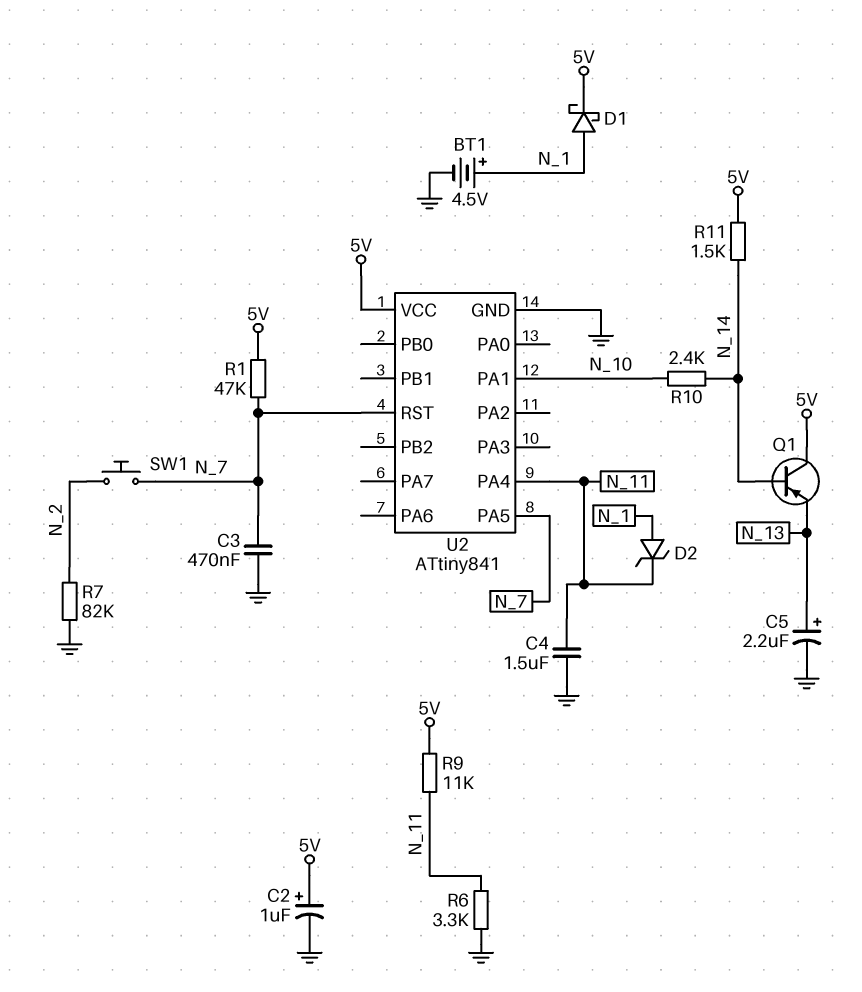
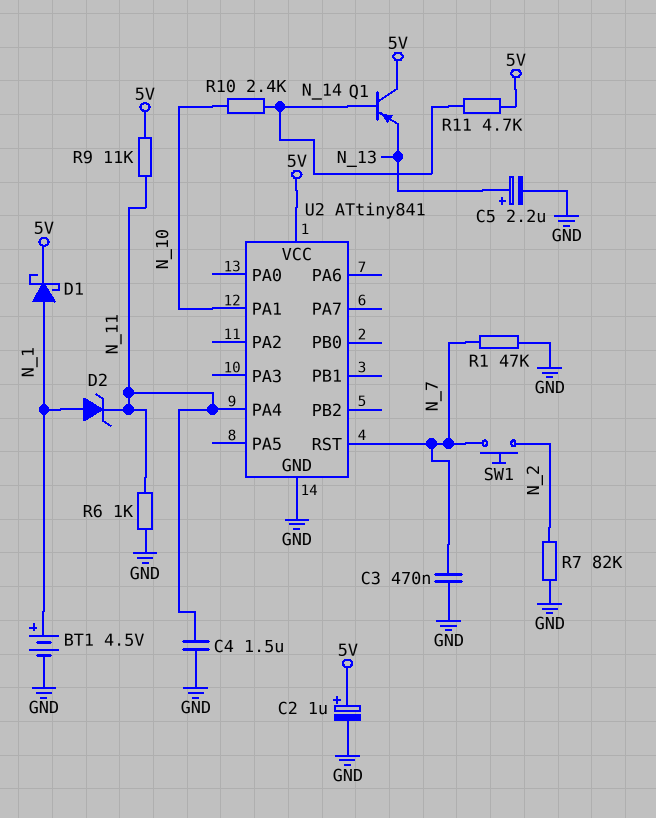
R1: 47k (5V, N_7) -> 47k (GND, N_7)
R6: 3.3k (GND, N_11) -> 1k (GND, N_11)
R11: 1.5k (5V, N_14) -> 4.7k (5V, N_14)
U2 pin PA5: N_7 -> none

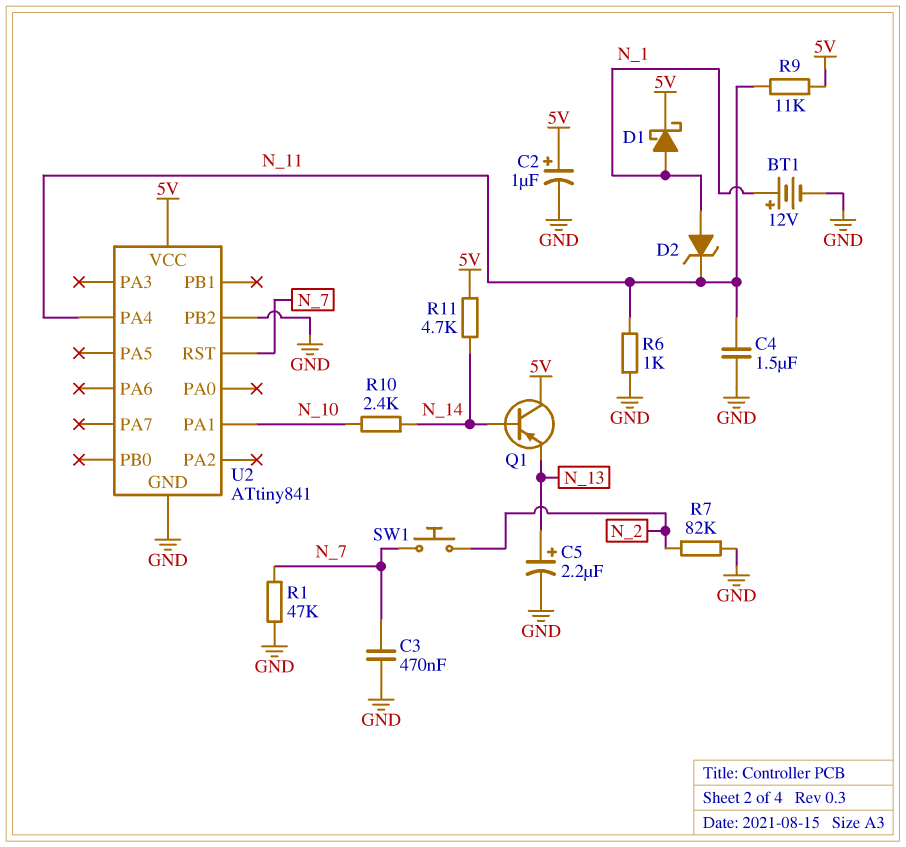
BT1: 4.5V (plus N_1, minus GND) -> 12V (plus N_1, minus GND)
U2 pin PB2: none -> GND

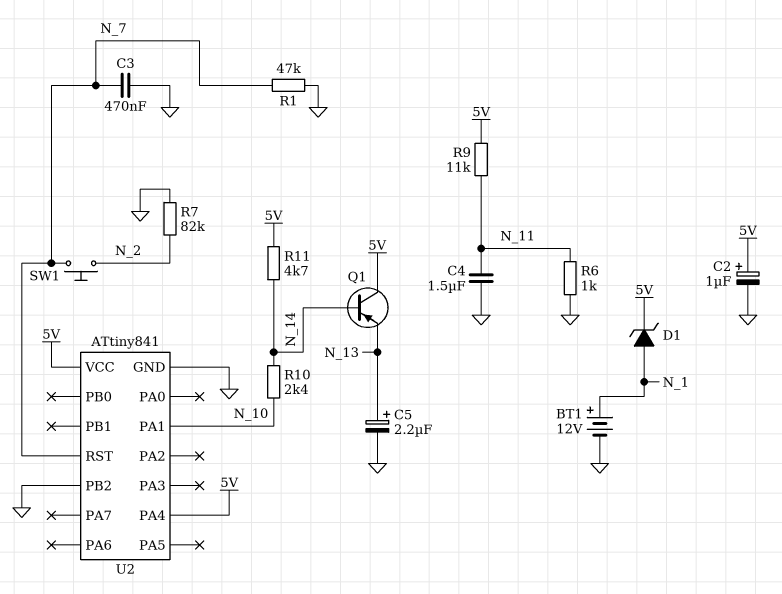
D1: schottky (A N_1, K 5V) -> zener (A N_1, K 5V)
D2: zener (A N_1, K N_11) -> none
U2 pin PA4: N_11 -> 5V

